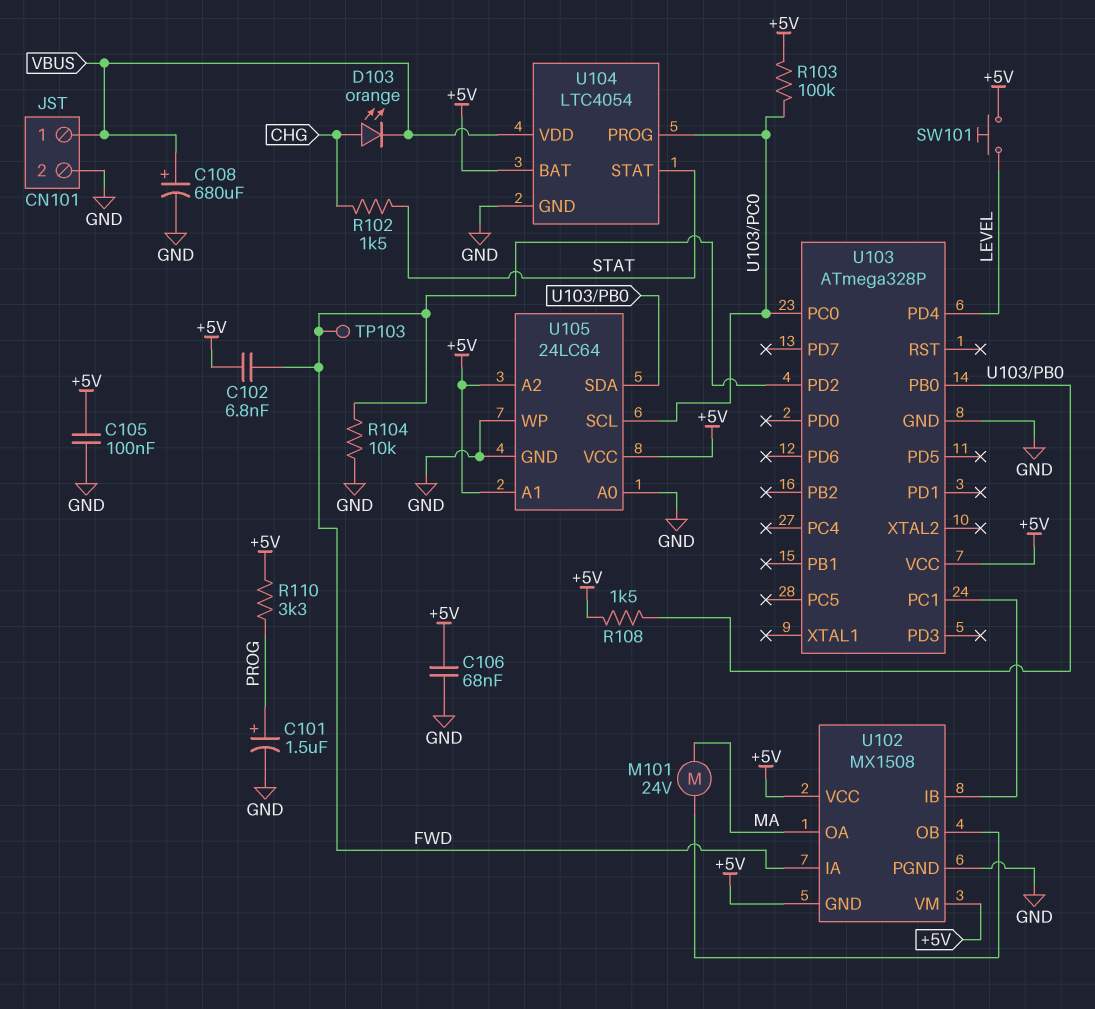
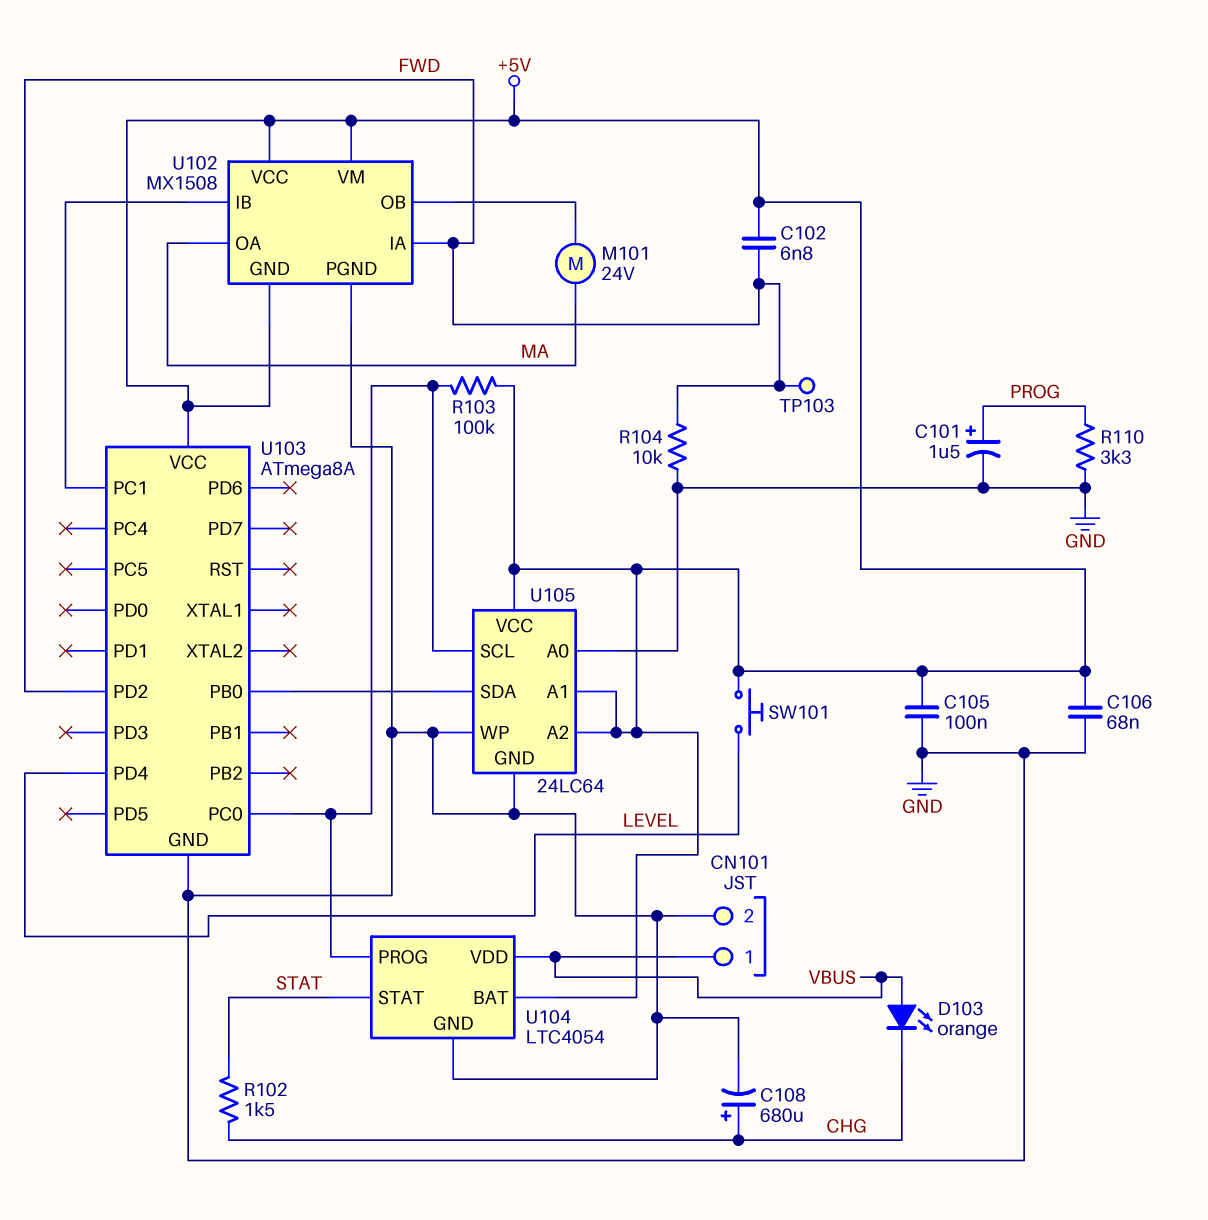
C108: 680uF (plus VBUS, minus GND) -> 680uF (plus CHG, minus GND)
D103: LED orange (A CHG, K VBUS) -> LED orange (A VBUS, K CHG)
R108: 1.5k (+5V, U103/PB0) -> none
R110: 3.3k (+5V, PROG) -> 3.3k (GND, PROG)
U103: ATmega328P -> ATmega8A

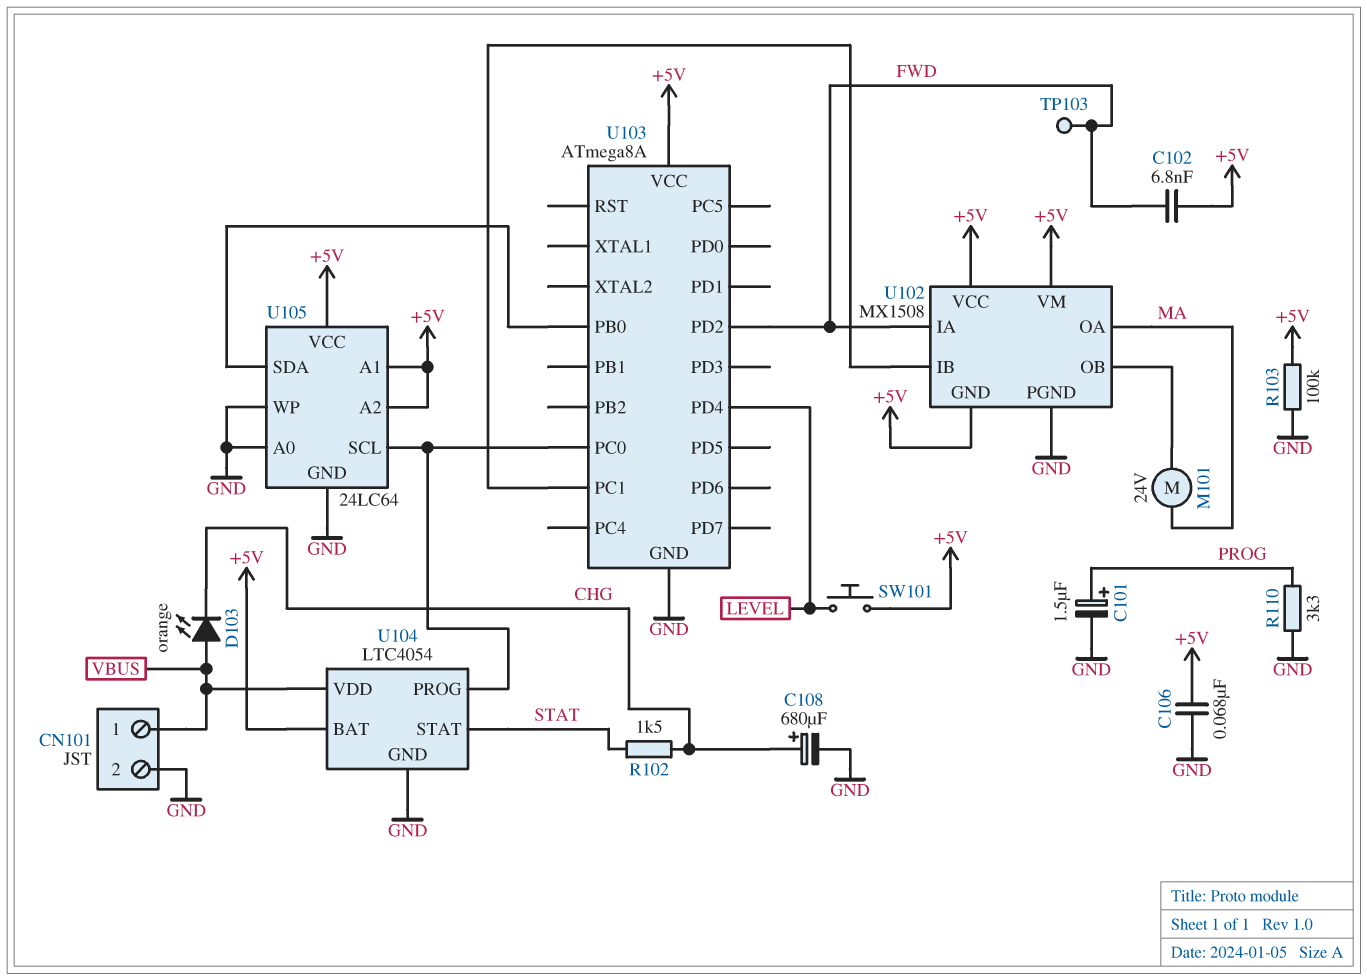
C105: 100nF (+5V, GND) -> none
R103: 100k (+5V, U103/PC0) -> 100k (+5V, GND)
R104: 10k (FWD, GND) -> none

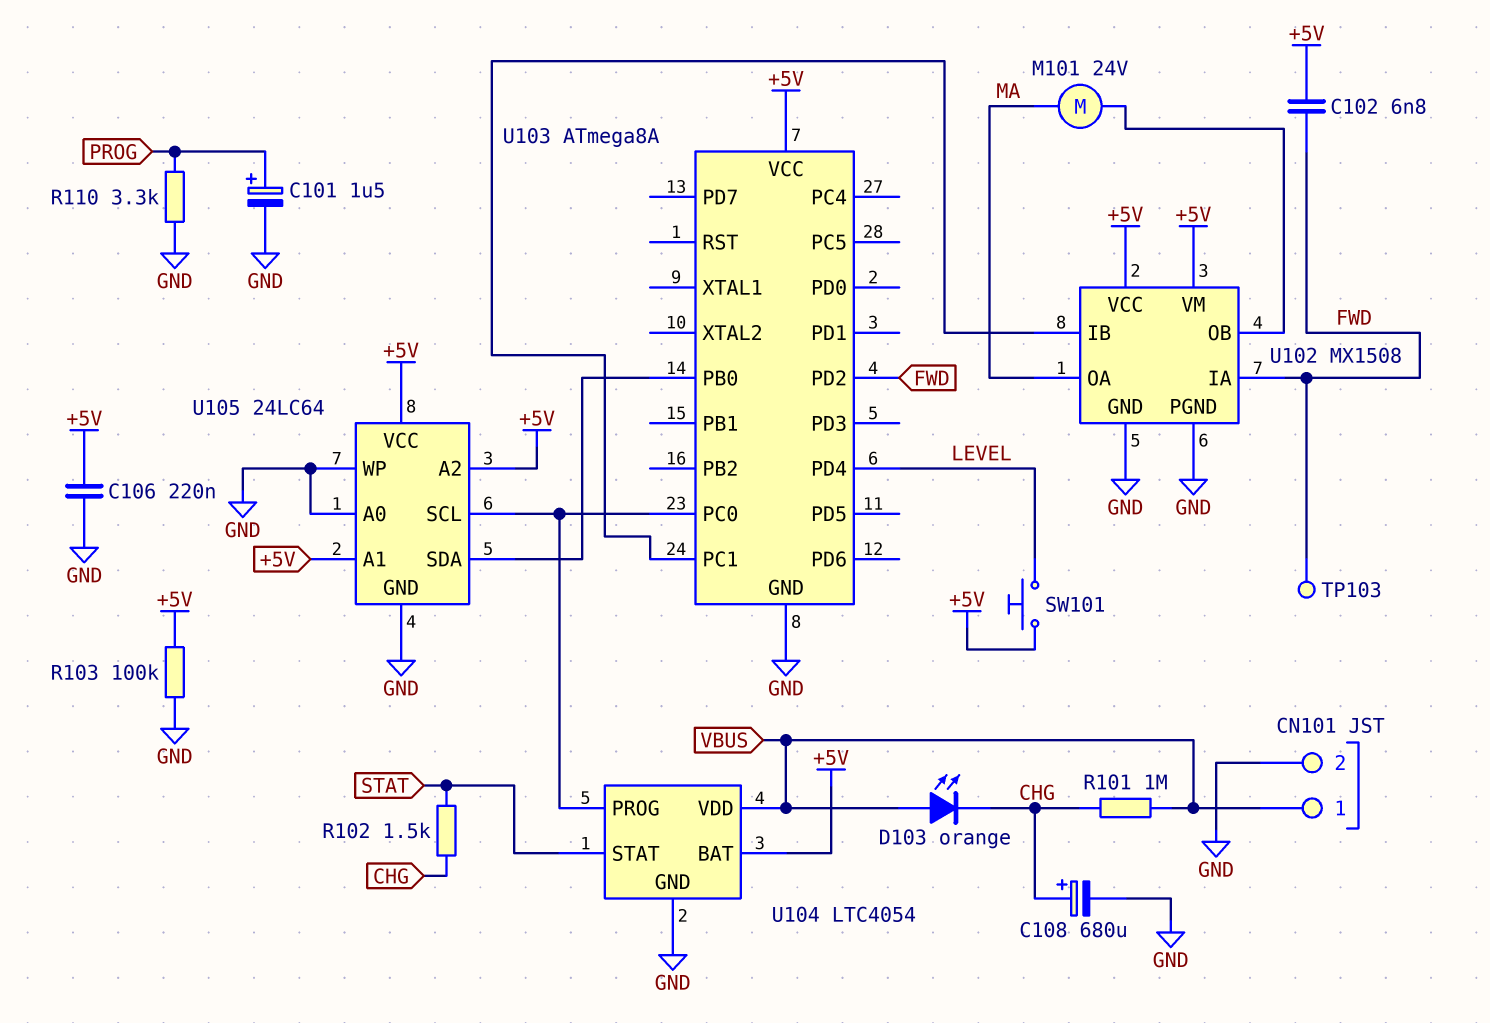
C106: 68nF (+5V, GND) -> 220nF (+5V, GND)
R101: none -> 1M (CHG, VBUS)
U102 pin GND: +5V -> GND

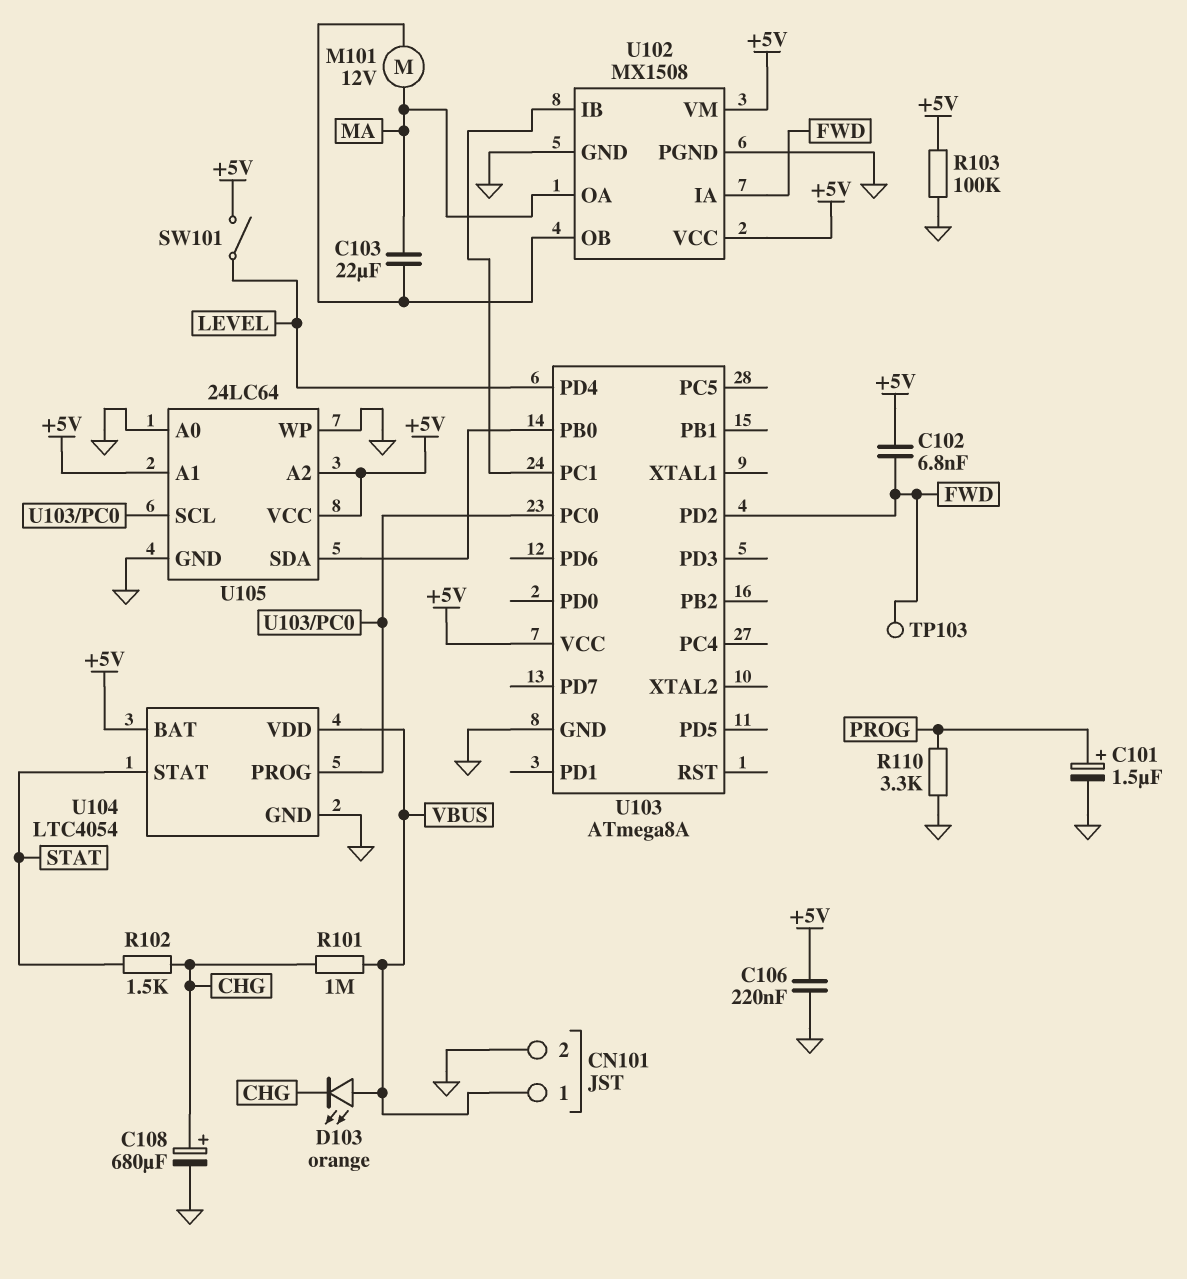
C103: none -> 22uF (MA, U102/OB)
M101: motor 24V (MA, U102/OB) -> motor 12V (MA, U102/OB)
SW101: button (+5V, LEVEL) -> switch (+5V, LEVEL)

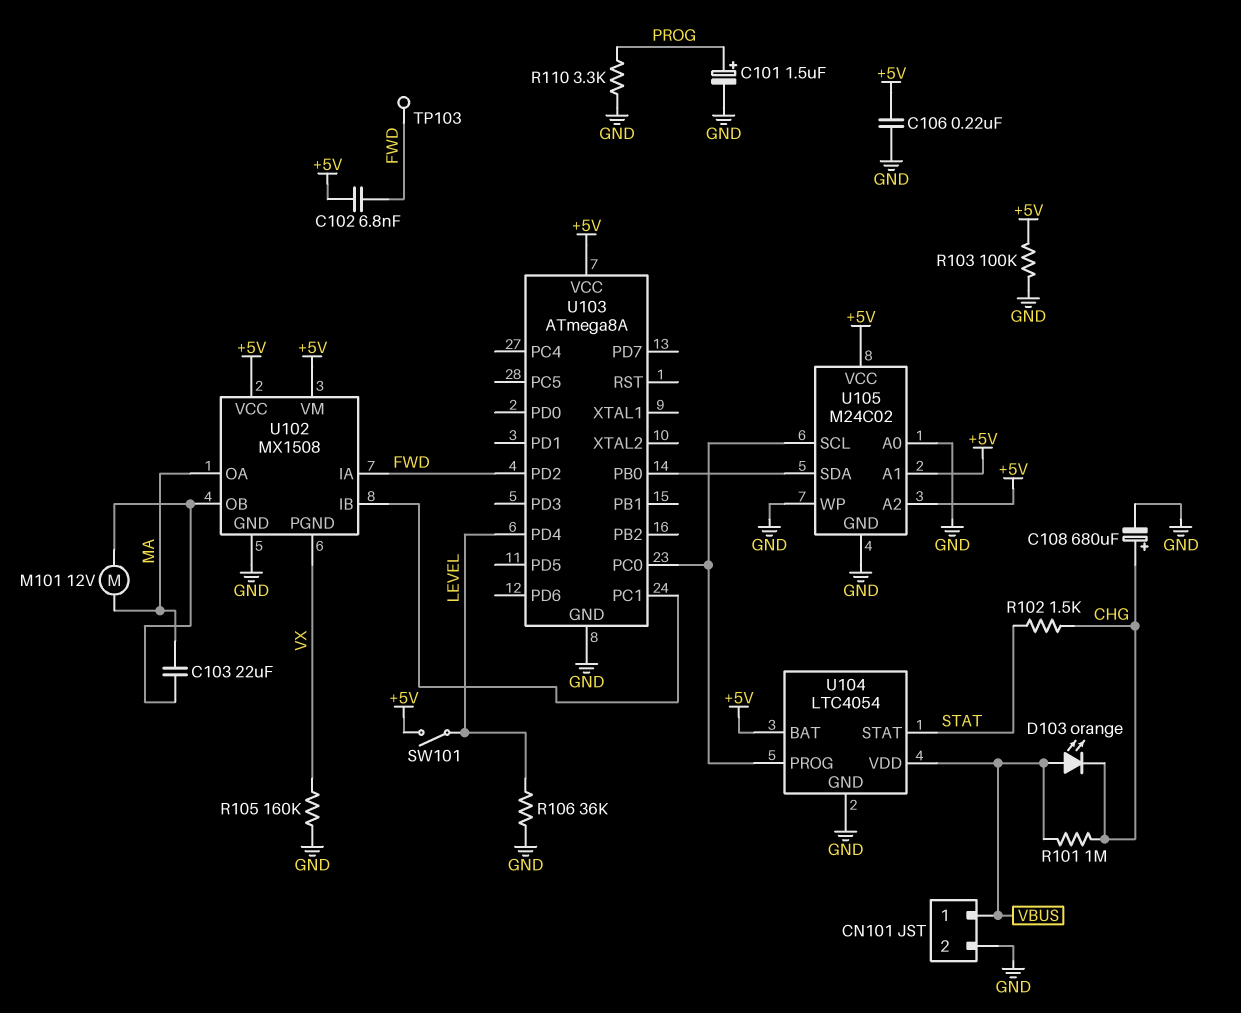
R105: none -> 160k (GND, VX)
R106: none -> 36k (GND, LEVEL)
U102 pin PGND: GND -> VX
U105: 24LC64 -> M24C02

